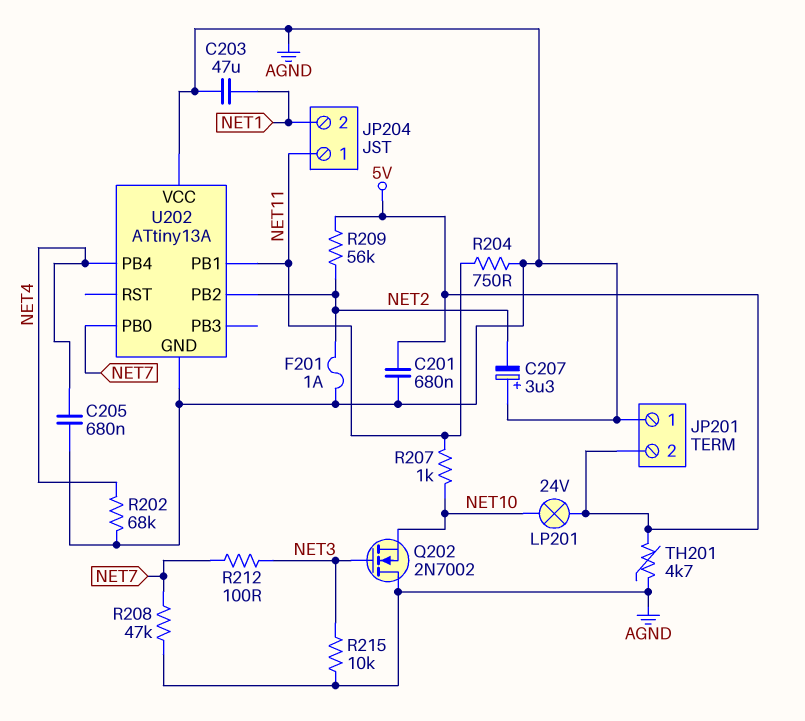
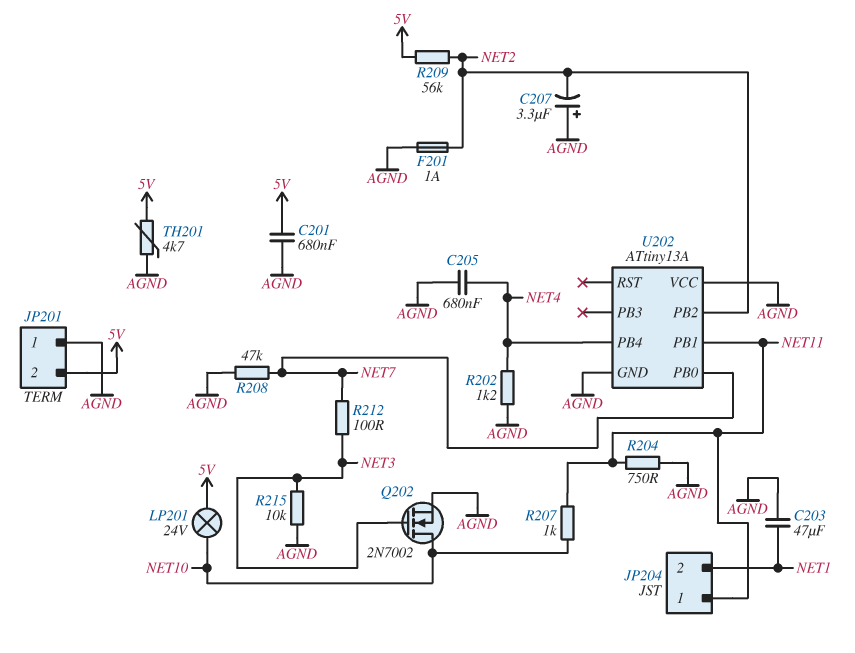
Q202: NMOS 2N7002 (G NET3, D AGND, S NET10) -> NMOS 2N7002 (G NET3, D NET10, S AGND)
R202: 68k (AGND, NET4) -> 1.2k (AGND, NET4)

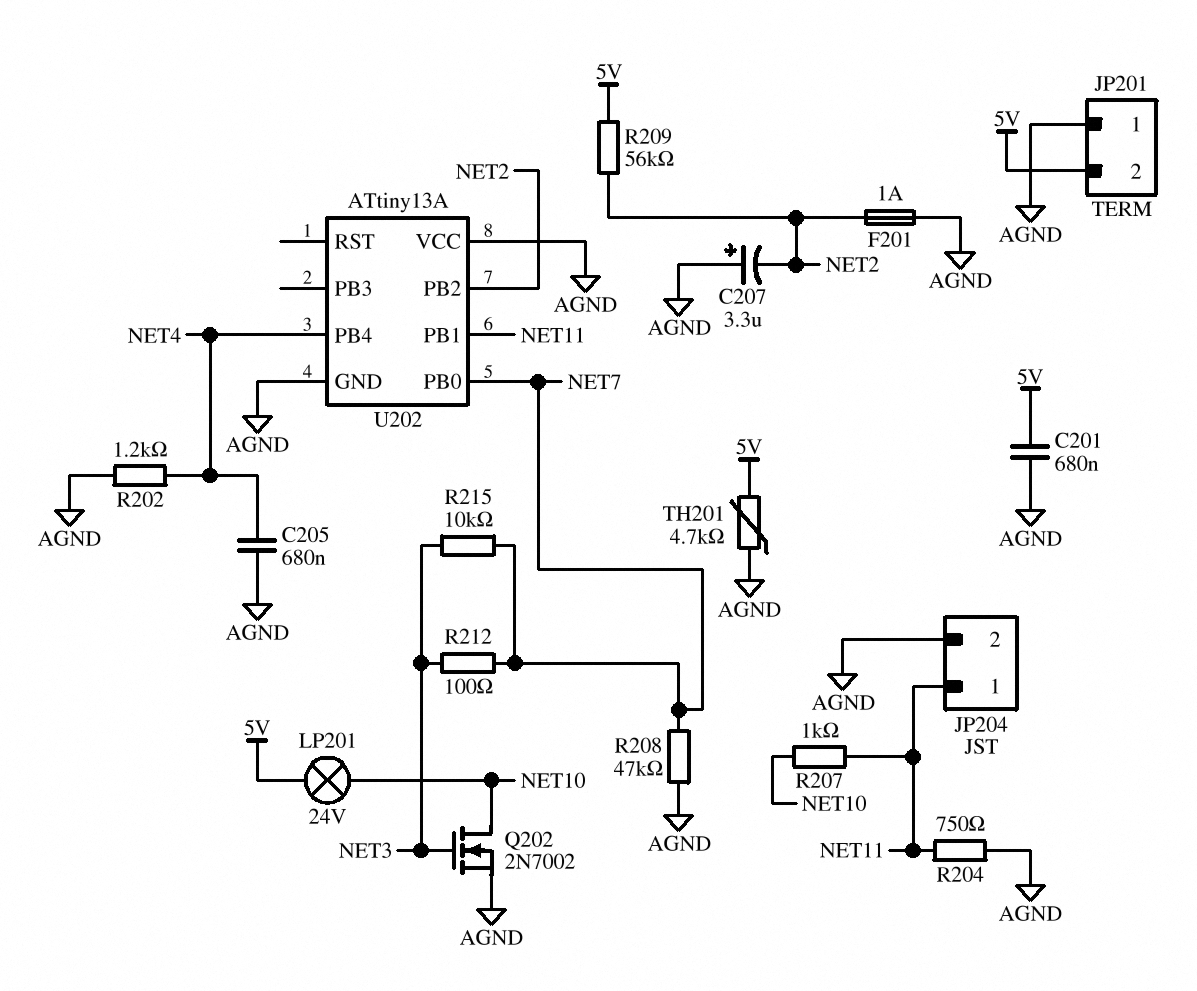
C203: 47uF (AGND, NET1) -> none
JP204 pin 2: NET1 -> AGND
R215: 10k (AGND, NET3) -> 10k (NET3, NET7)

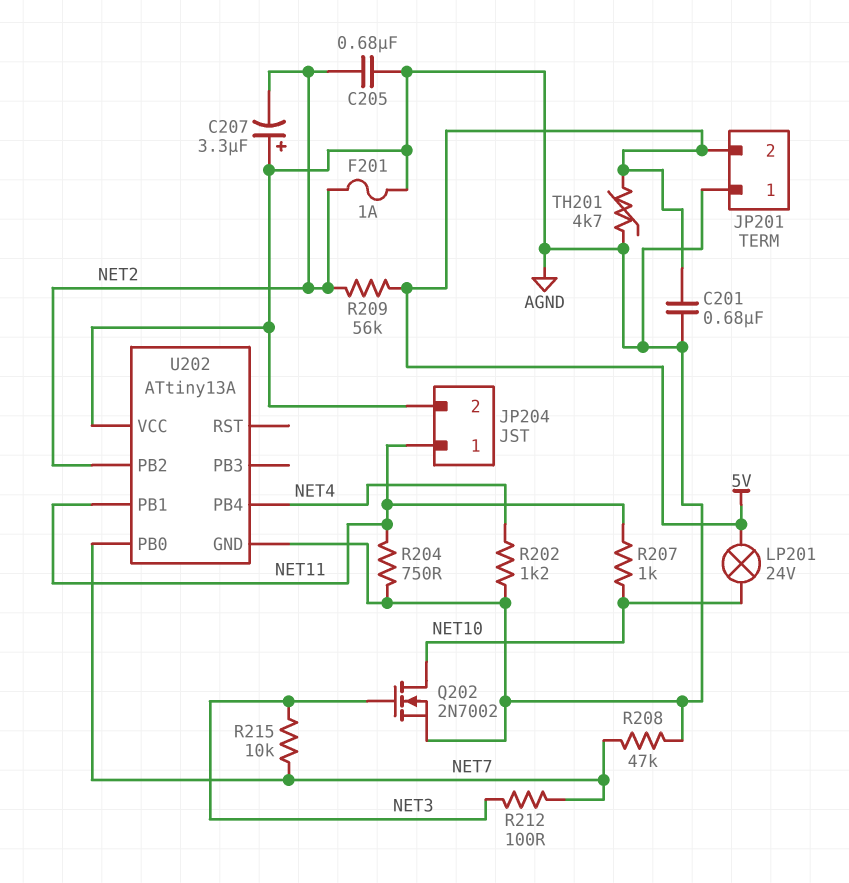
C205: 680nF (AGND, NET4) -> 680nF (AGND, NET2)

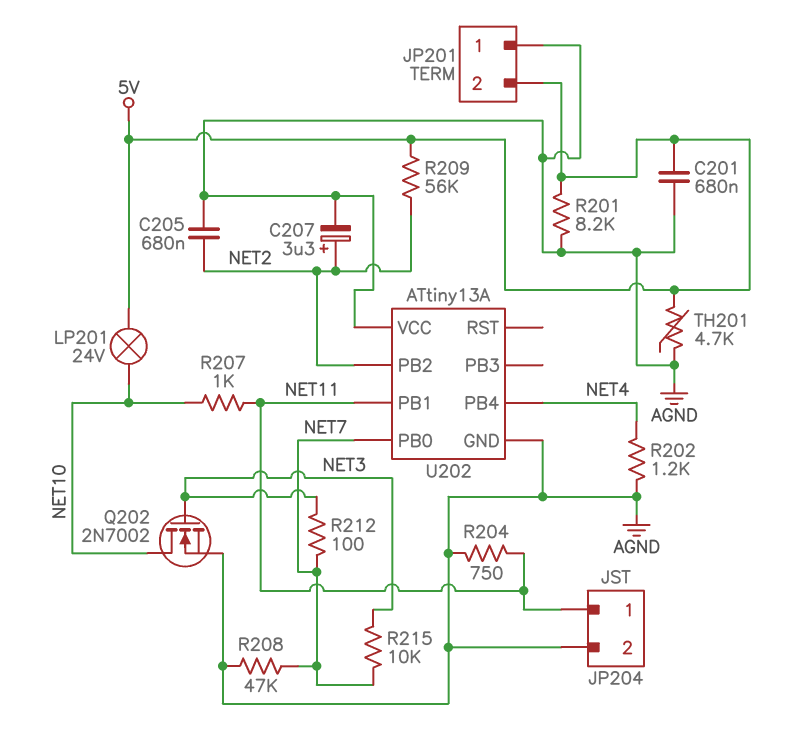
C207: 3.3uF (plus AGND, minus NET2) -> 3.3uF (plus NET2, minus AGND)
F201: 1A (AGND, NET2) -> none
R201: none -> 8.2k (5V, AGND)

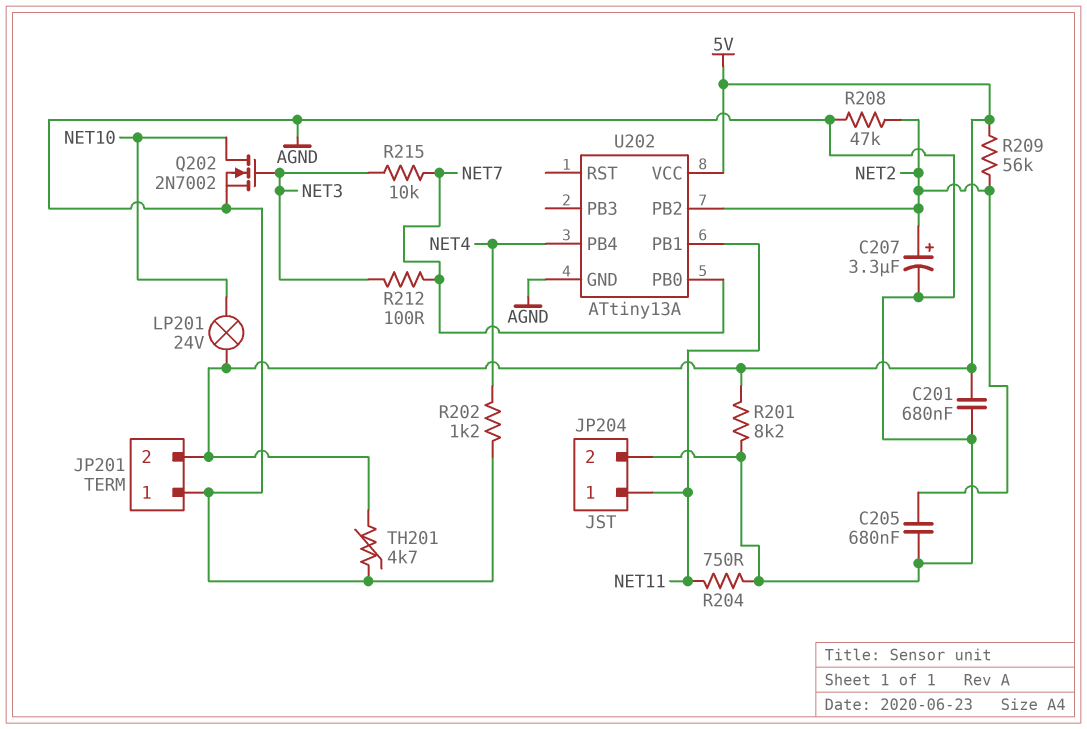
R207: 1k (NET10, NET11) -> none
R208: 47k (AGND, NET7) -> 47k (AGND, NET2)
U202 pin VCC: AGND -> 5V

